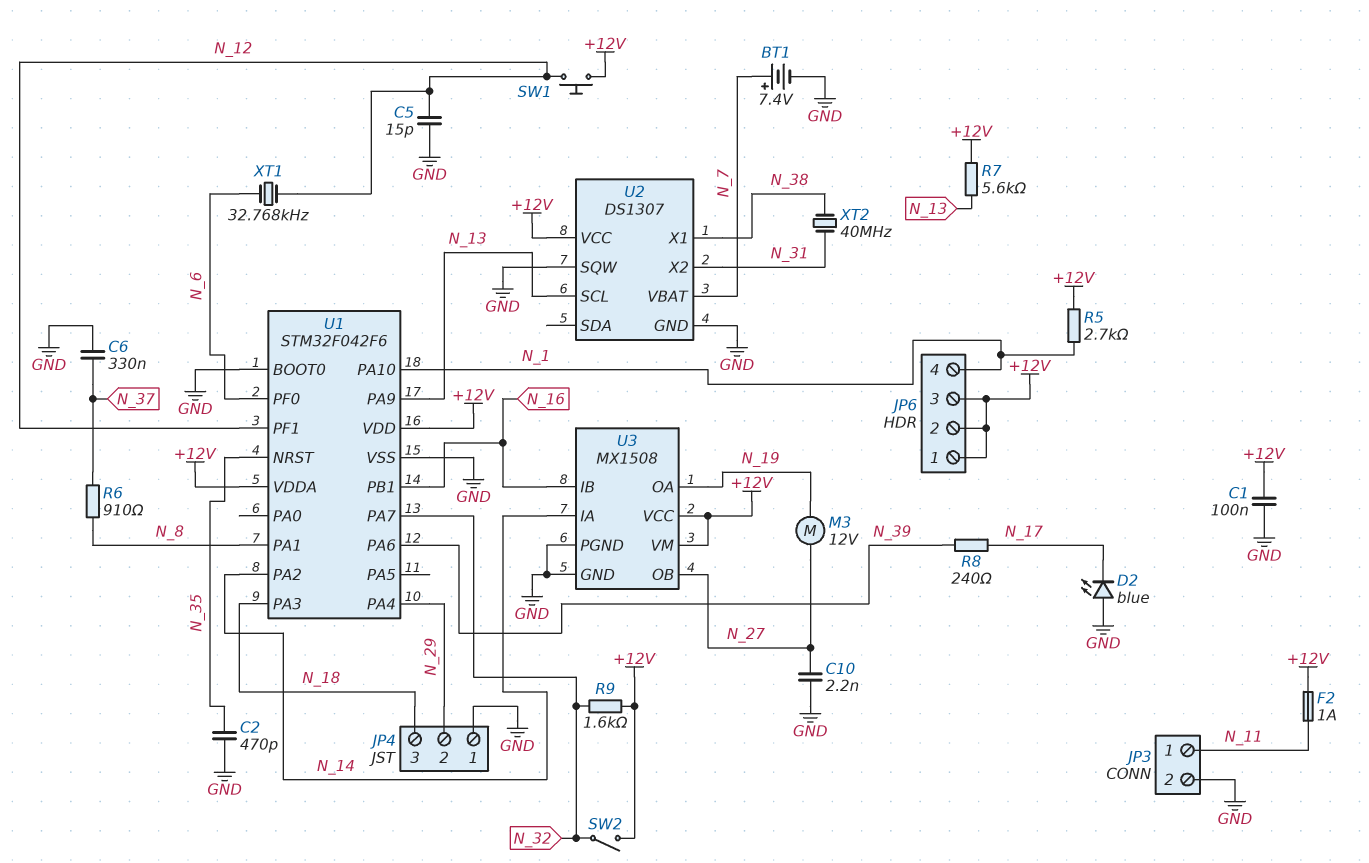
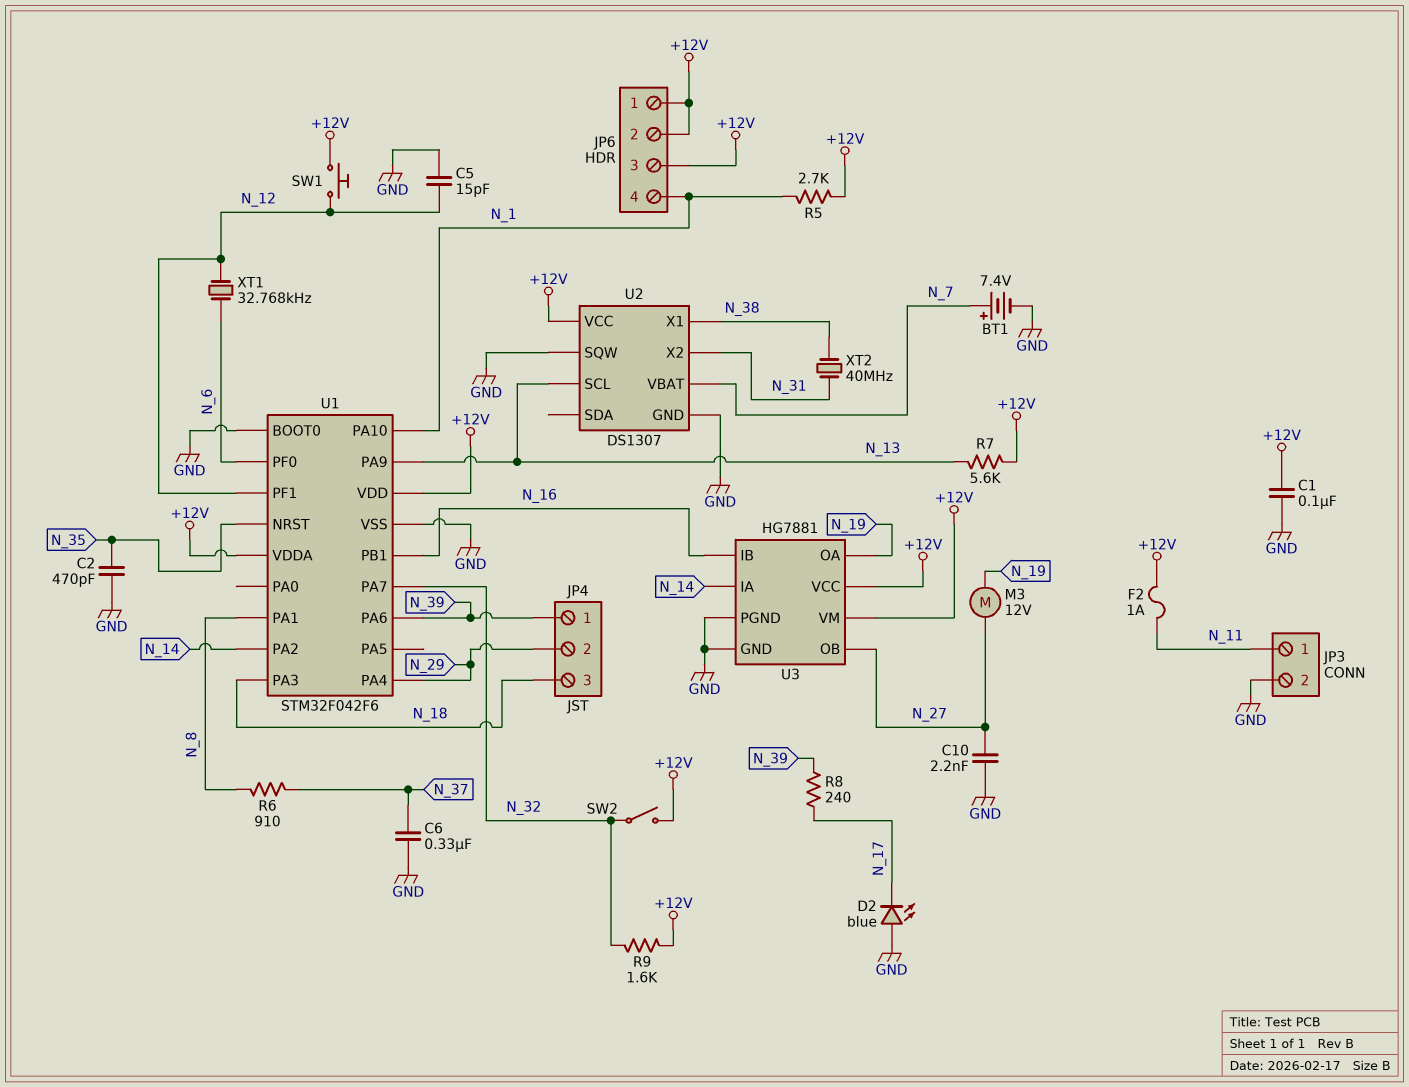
JP4 pin 1: GND -> N_39
U3: MX1508 -> HG7881

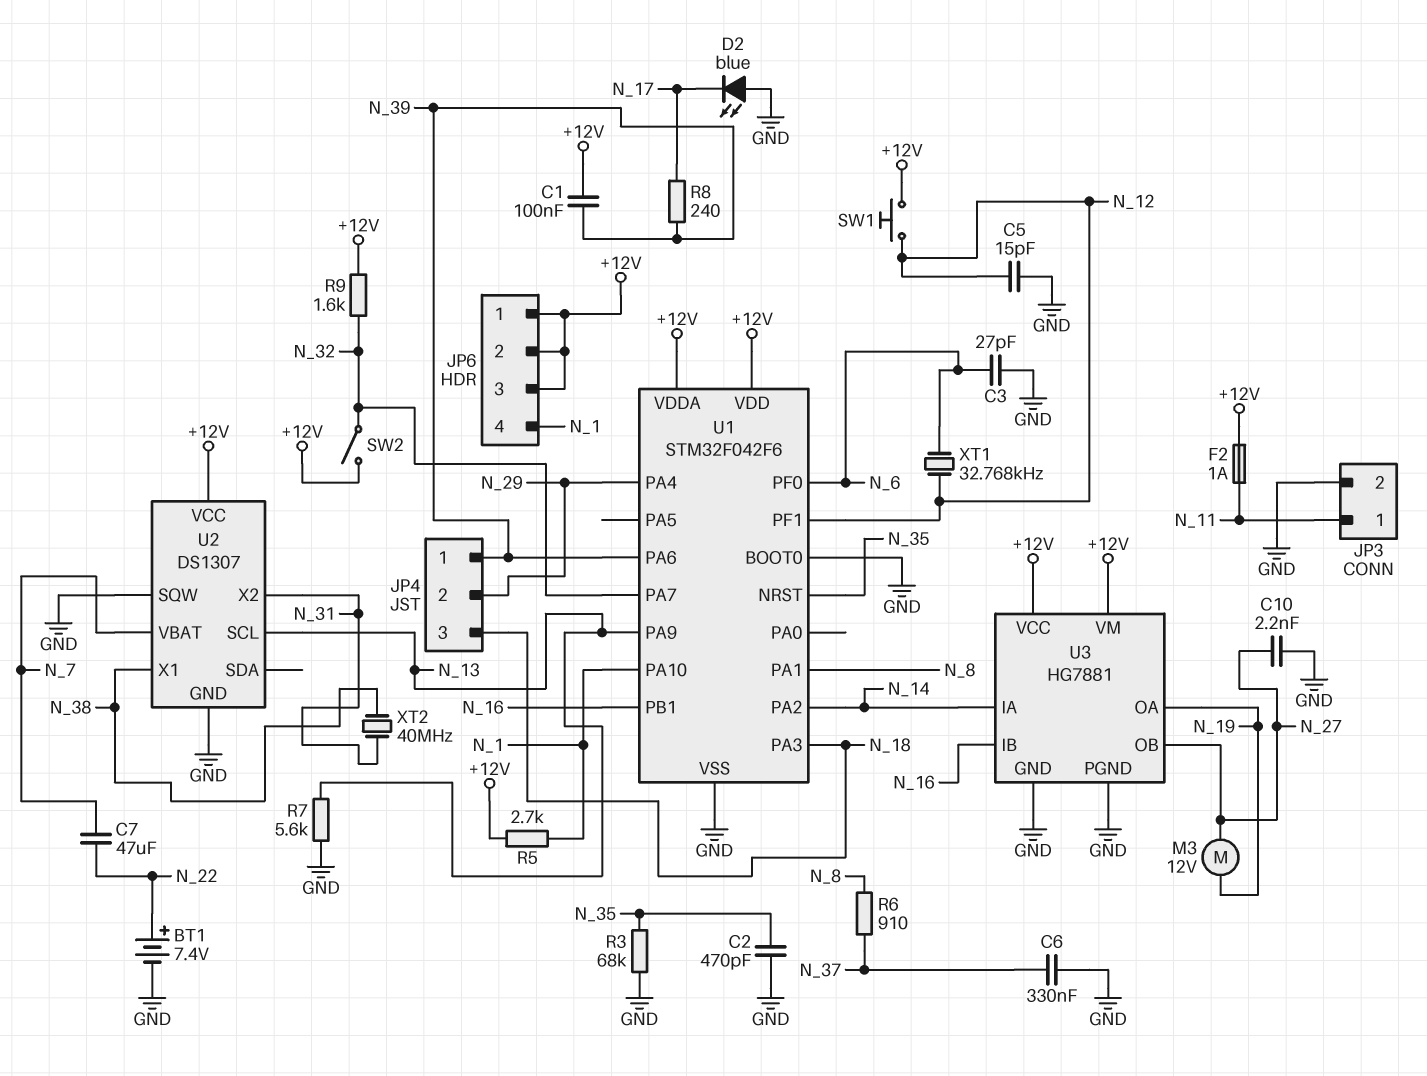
BT1: 7.4V (plus N_7, minus GND) -> 7.4V (plus N_22, minus GND)
C1: 100nF (+12V, GND) -> 100nF (+12V, N_39)
C3: none -> 27pF (GND, N_6)
C7: none -> 47uF (N_7, N_22)
R3: none -> 68k (GND, N_35)
R7: 5.6k (+12V, N_13) -> 5.6k (GND, N_13)

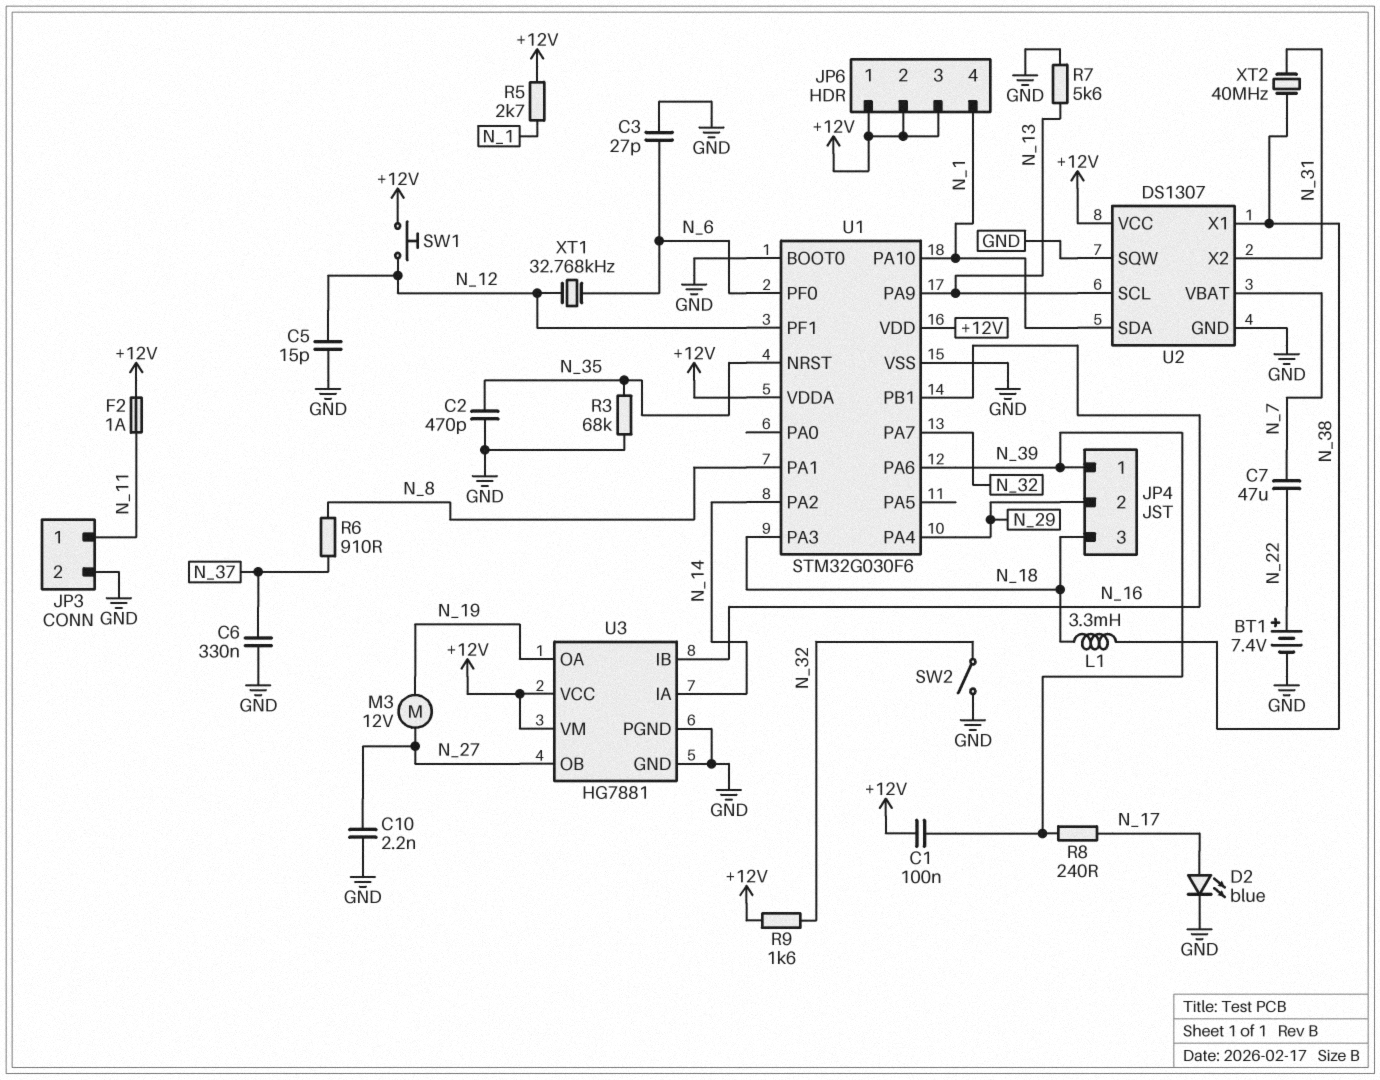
D2: LED blue (A GND, K N_17) -> LED blue (A N_17, K GND)
L1: none -> 3.3mH (N_18, N_38)
SW2: switch (+12V, N_32) -> switch (GND, N_32)
U1: STM32F042F6 -> STM32G030F6
U2 pin SDA: none -> N_1

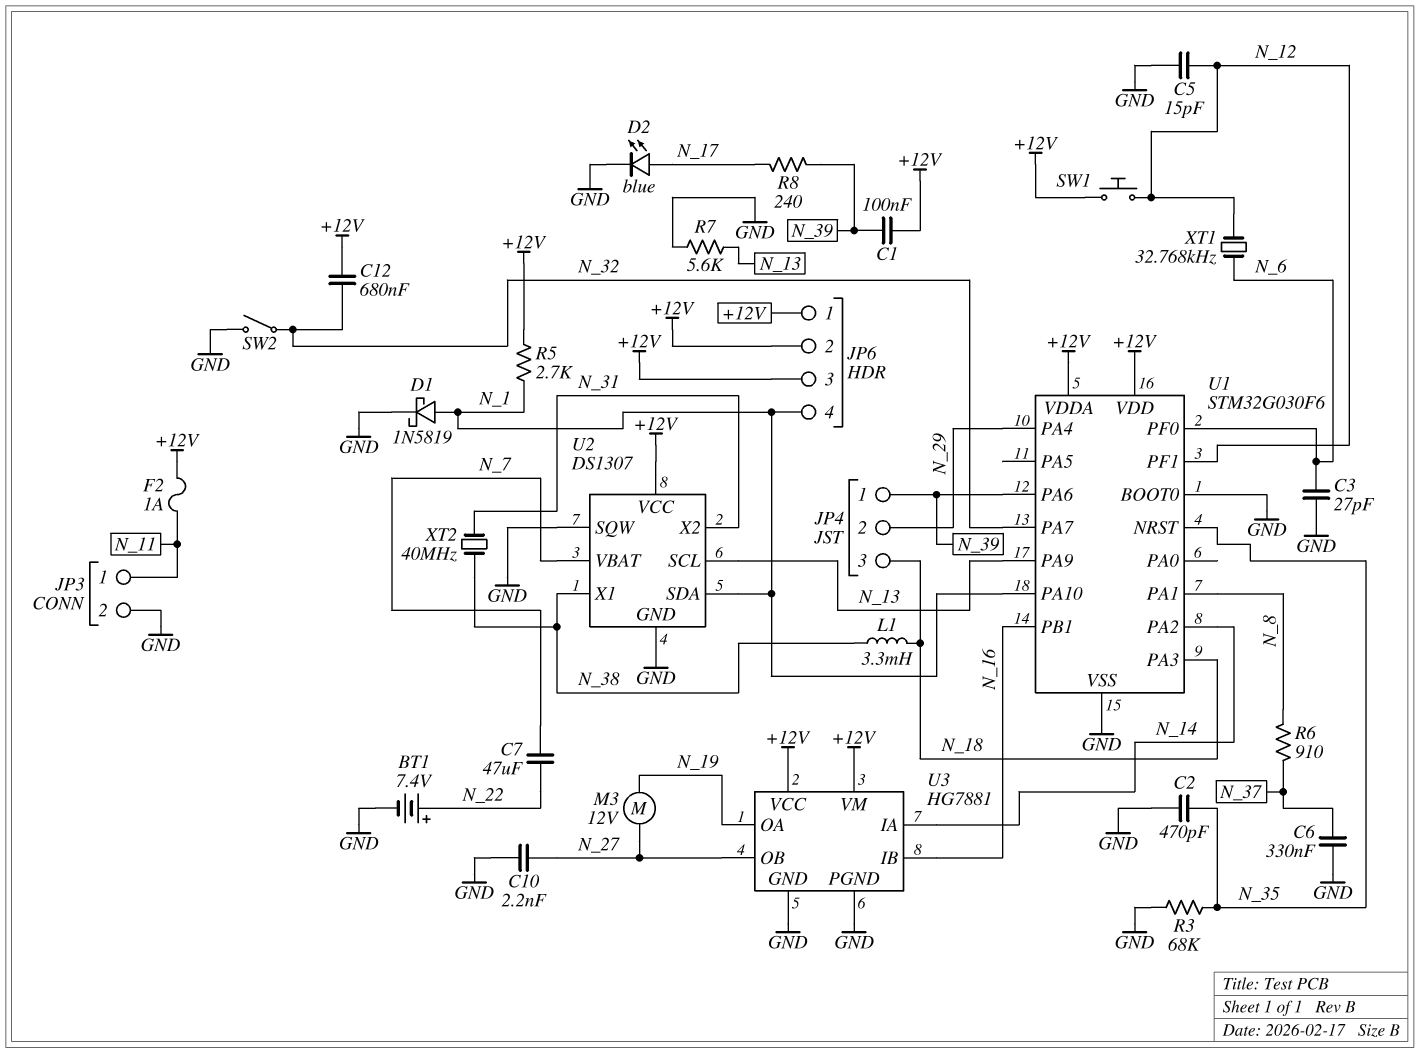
C12: none -> 680nF (+12V, N_32)
D1: none -> schottky 1N5819 (A N_1, K GND)
R9: 1.6k (+12V, N_32) -> none

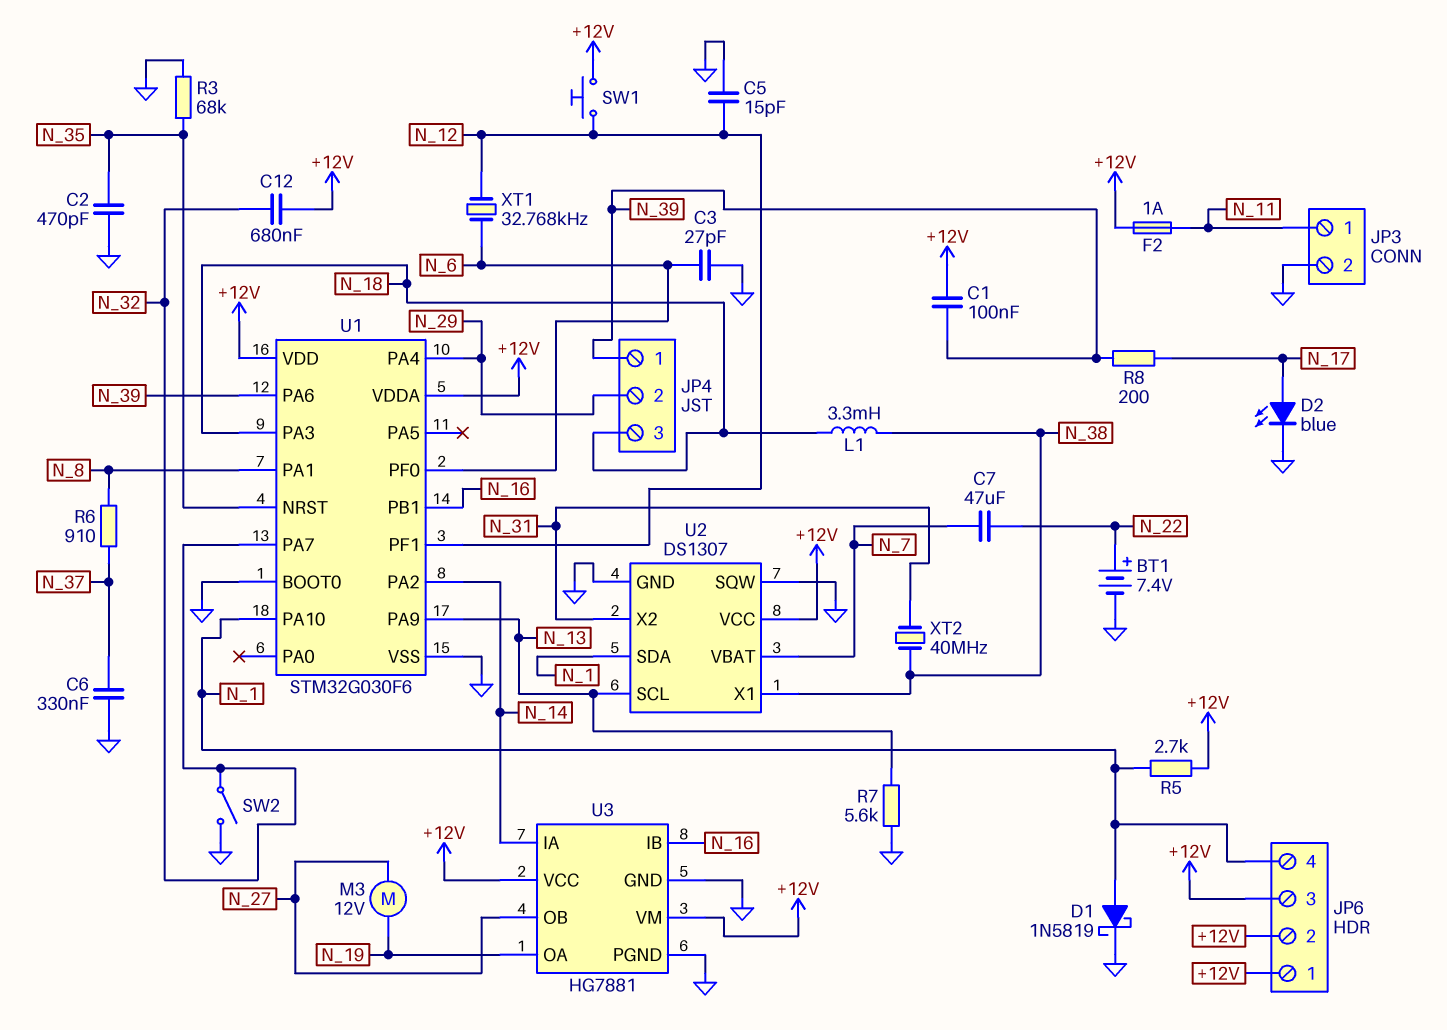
C10: 2.2nF (GND, N_27) -> none
R8: 240 (N_17, N_39) -> 200 (N_17, N_39)

